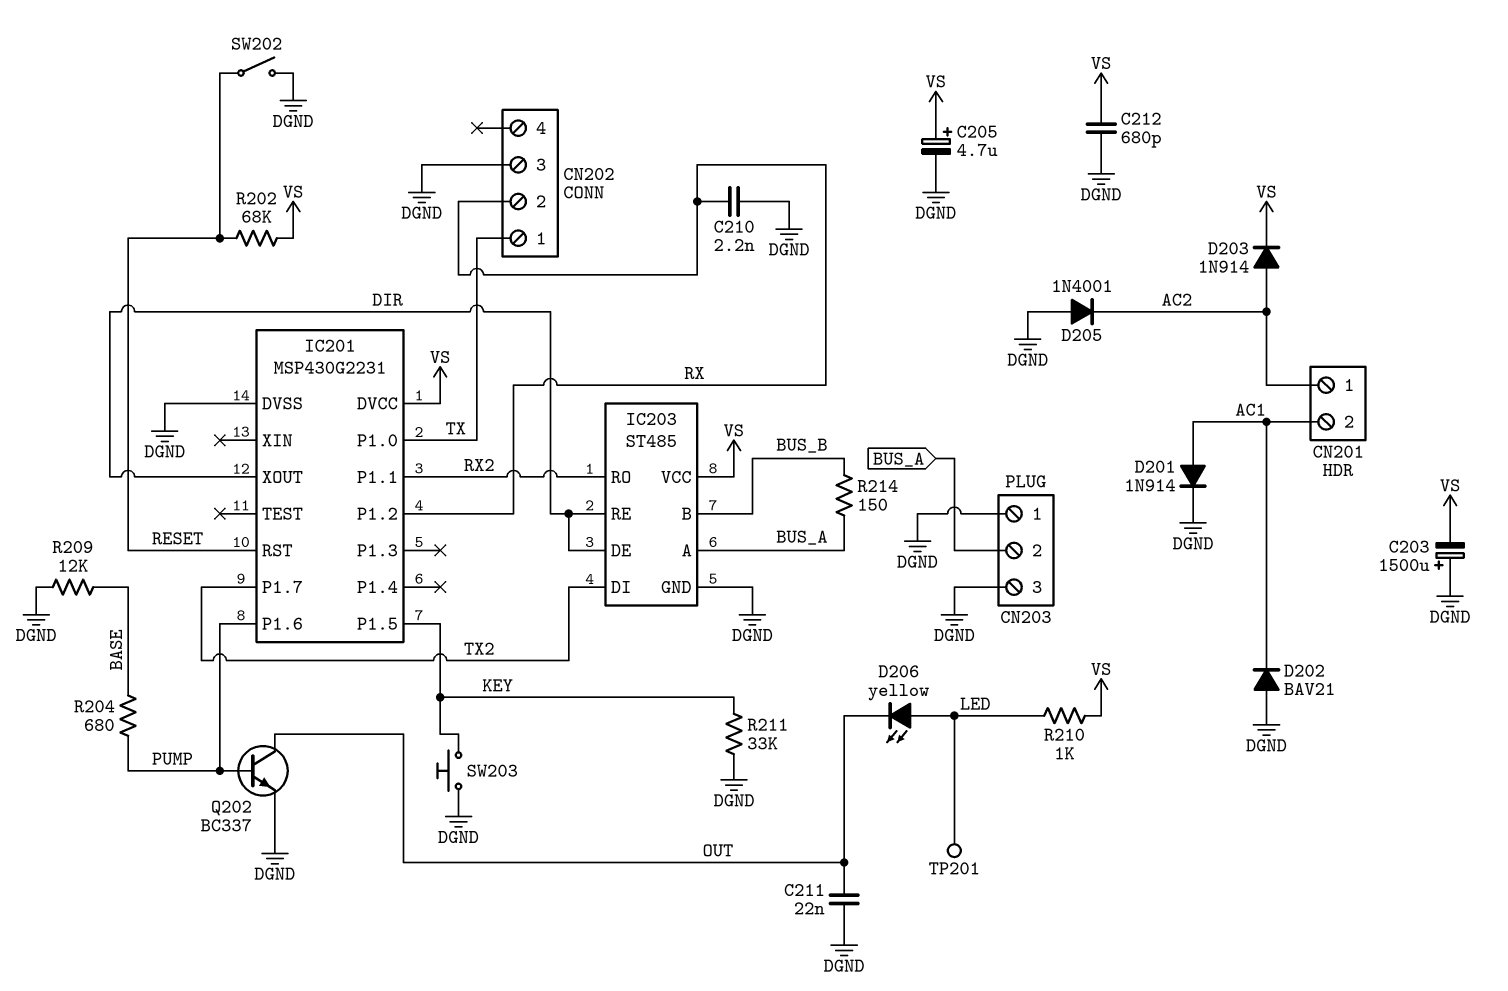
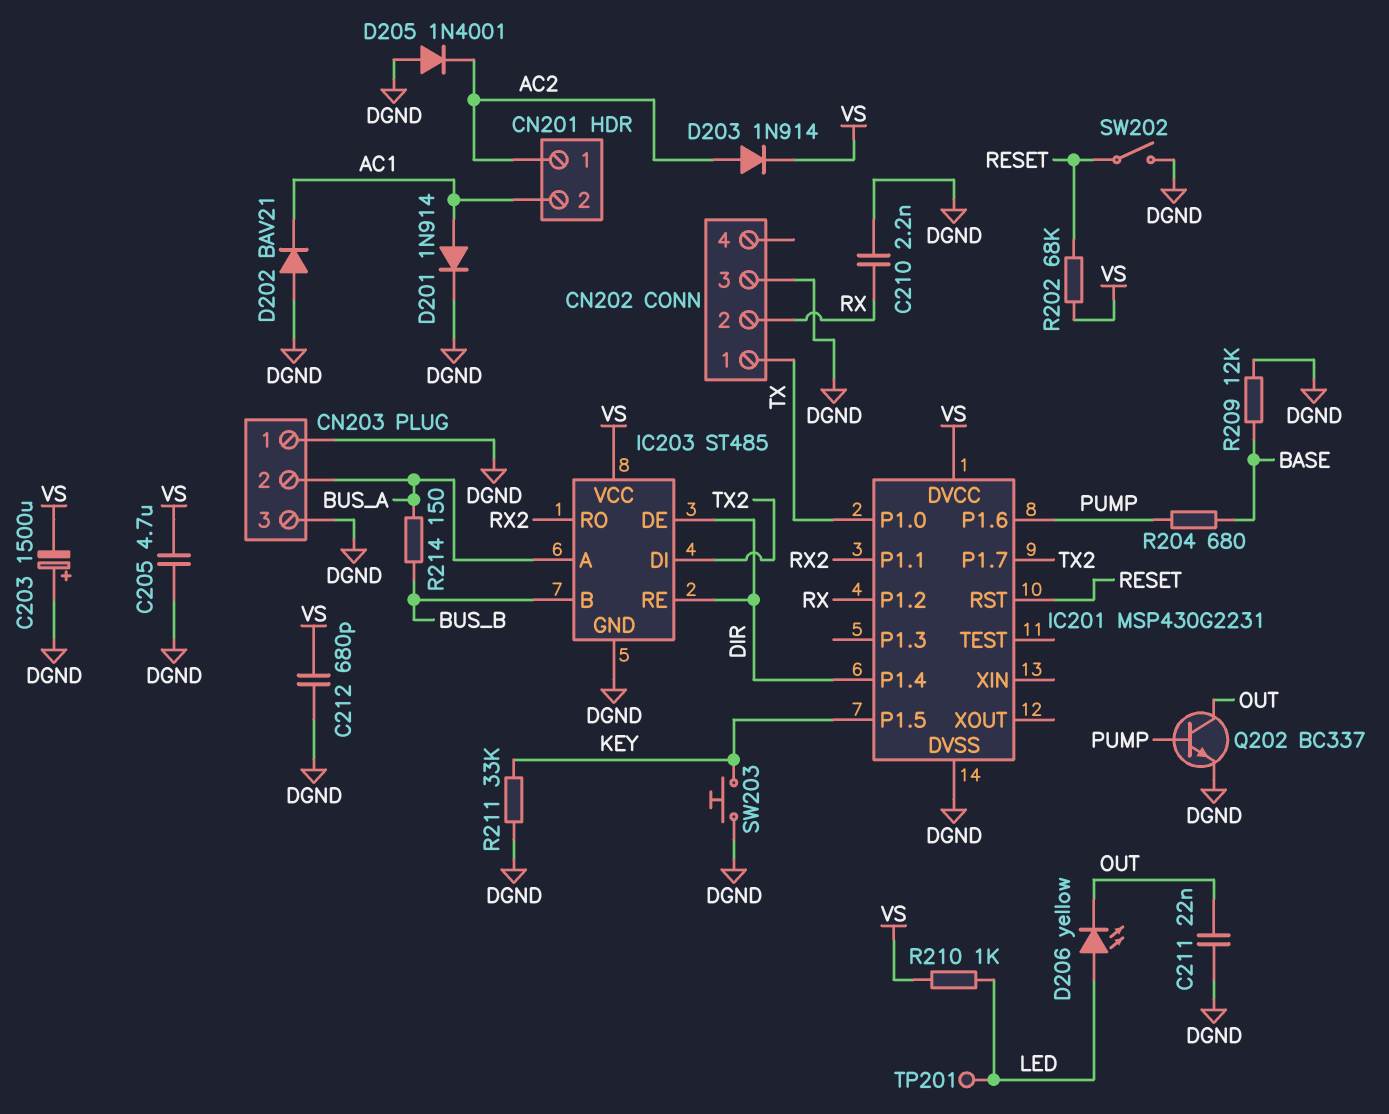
C205: 4.7uF (plus VS, minus DGND) -> 4.7uF (DGND, VS)
IC201 pin P1.4: none -> DIR
IC201 pin XOUT: DIR -> none

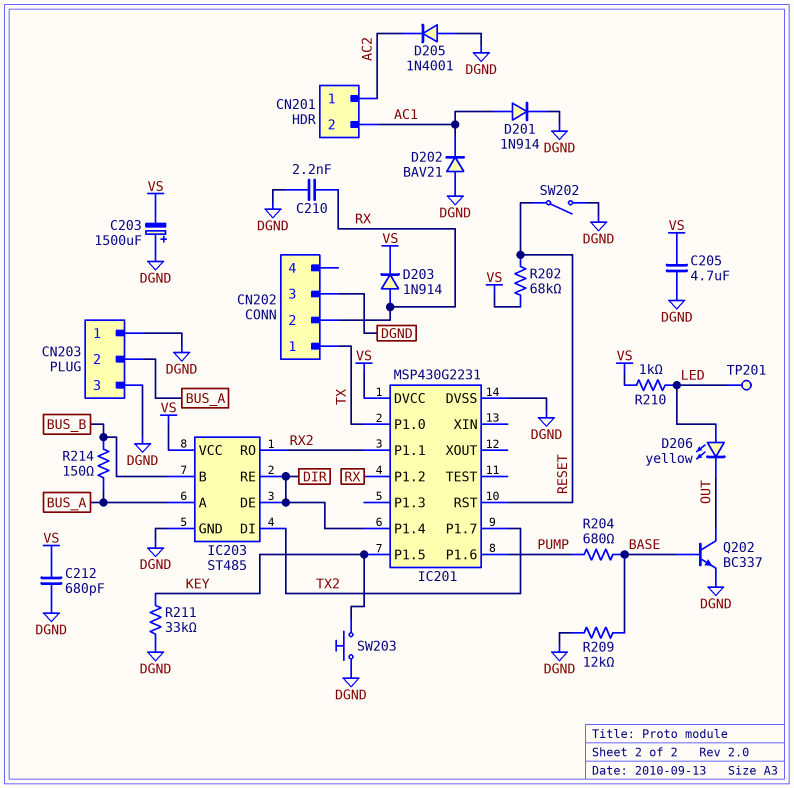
C211: 22nF (DGND, OUT) -> none
D203: diode 1N914 (A AC2, K VS) -> diode 1N914 (A RX, K VS)
Q202: NPN BC337 (B PUMP, C OUT, E DGND) -> NPN BC337 (B BASE, C OUT, E DGND)

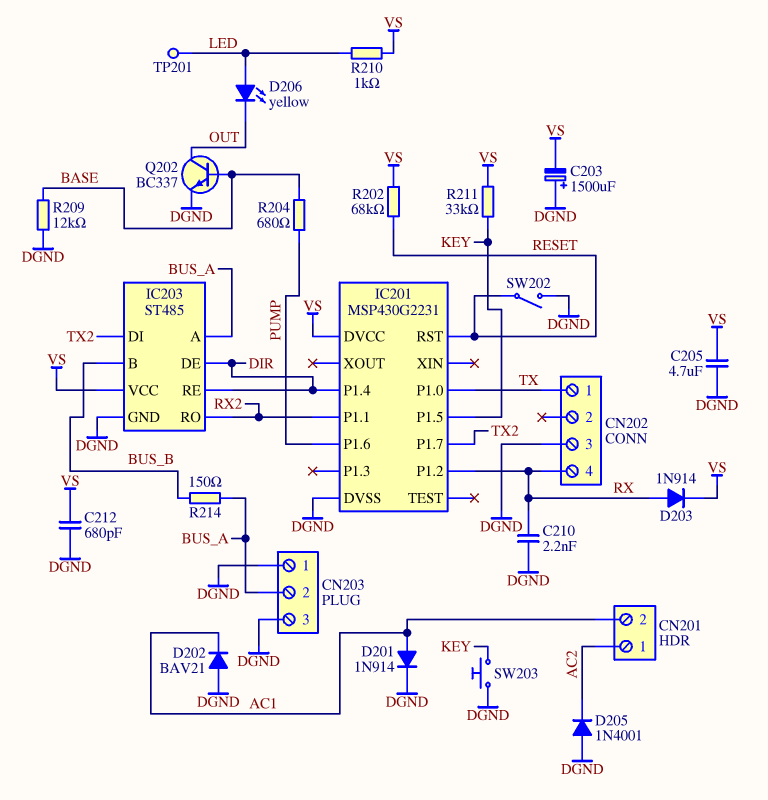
CN202 pin 2: RX -> none
CN202 pin 4: none -> RX
R211: 33k (DGND, KEY) -> 33k (KEY, VS)

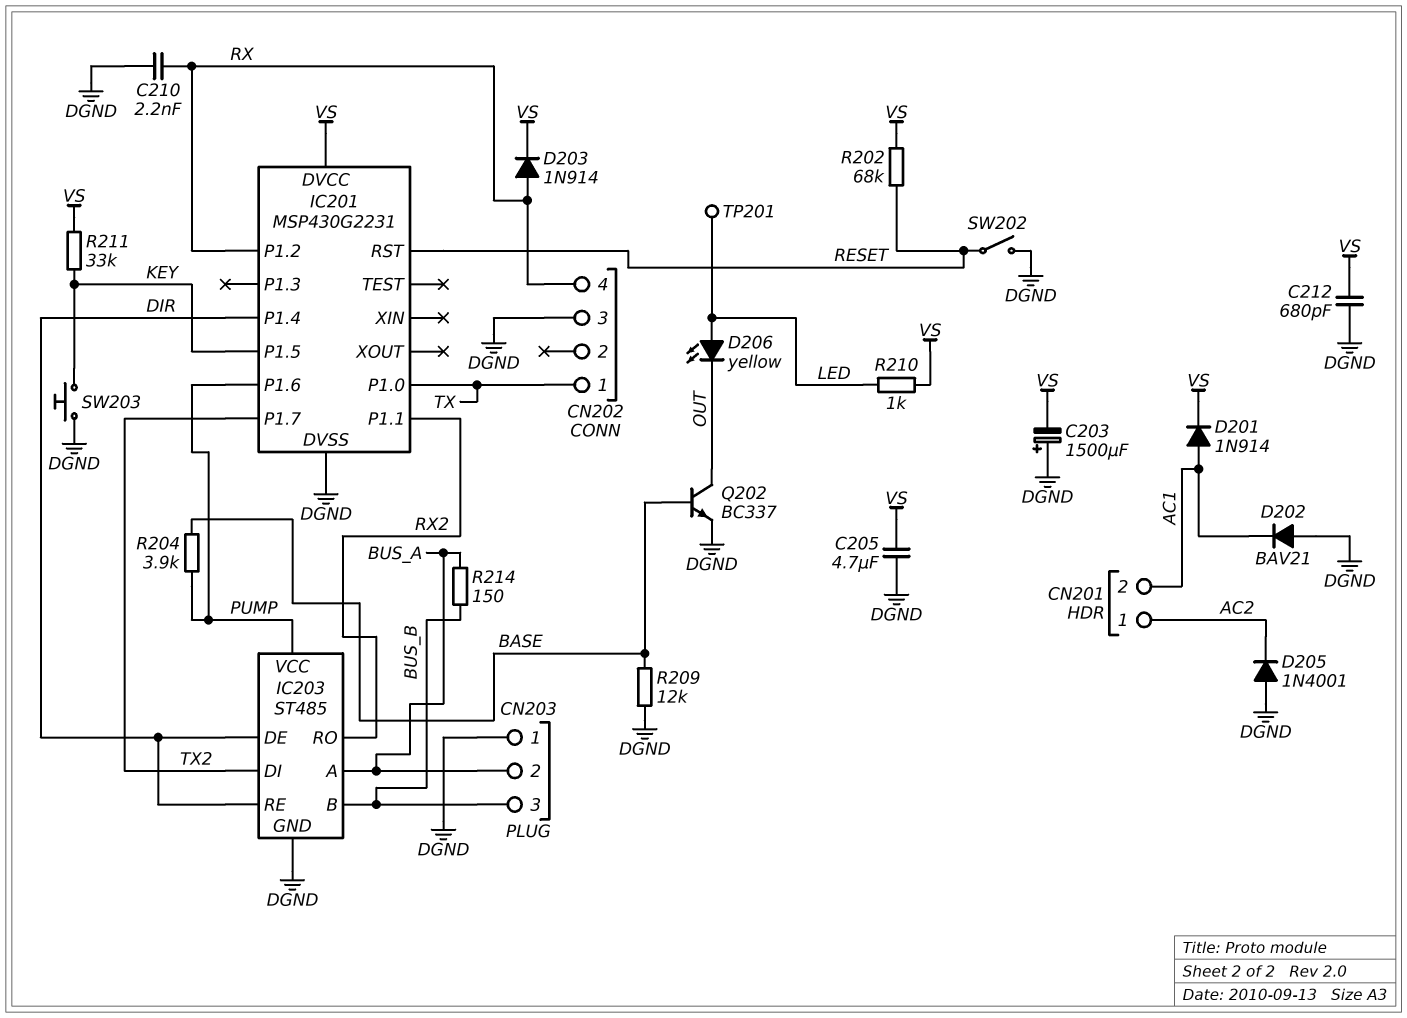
CN203 pin 3: DGND -> BUS_B
D201: diode 1N914 (A AC1, K DGND) -> diode 1N914 (A AC1, K VS)
IC203 pin VCC: VS -> PUMP
R204: 680 (BASE, PUMP) -> 3.9k (BASE, PUMP)

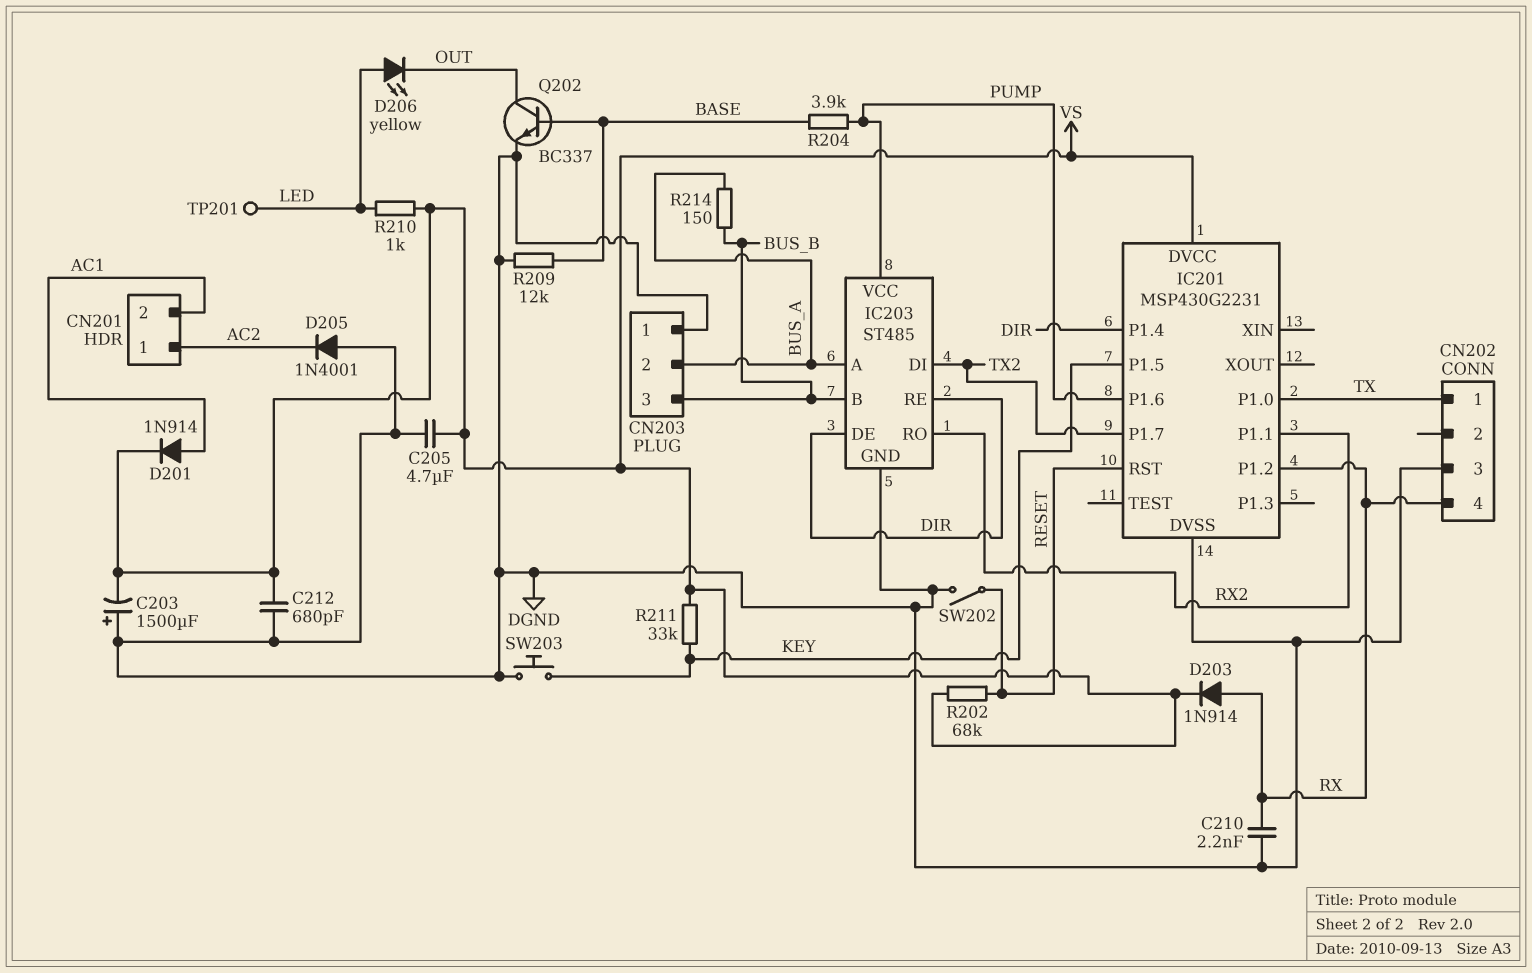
D202: diode BAV21 (A DGND, K AC1) -> none

